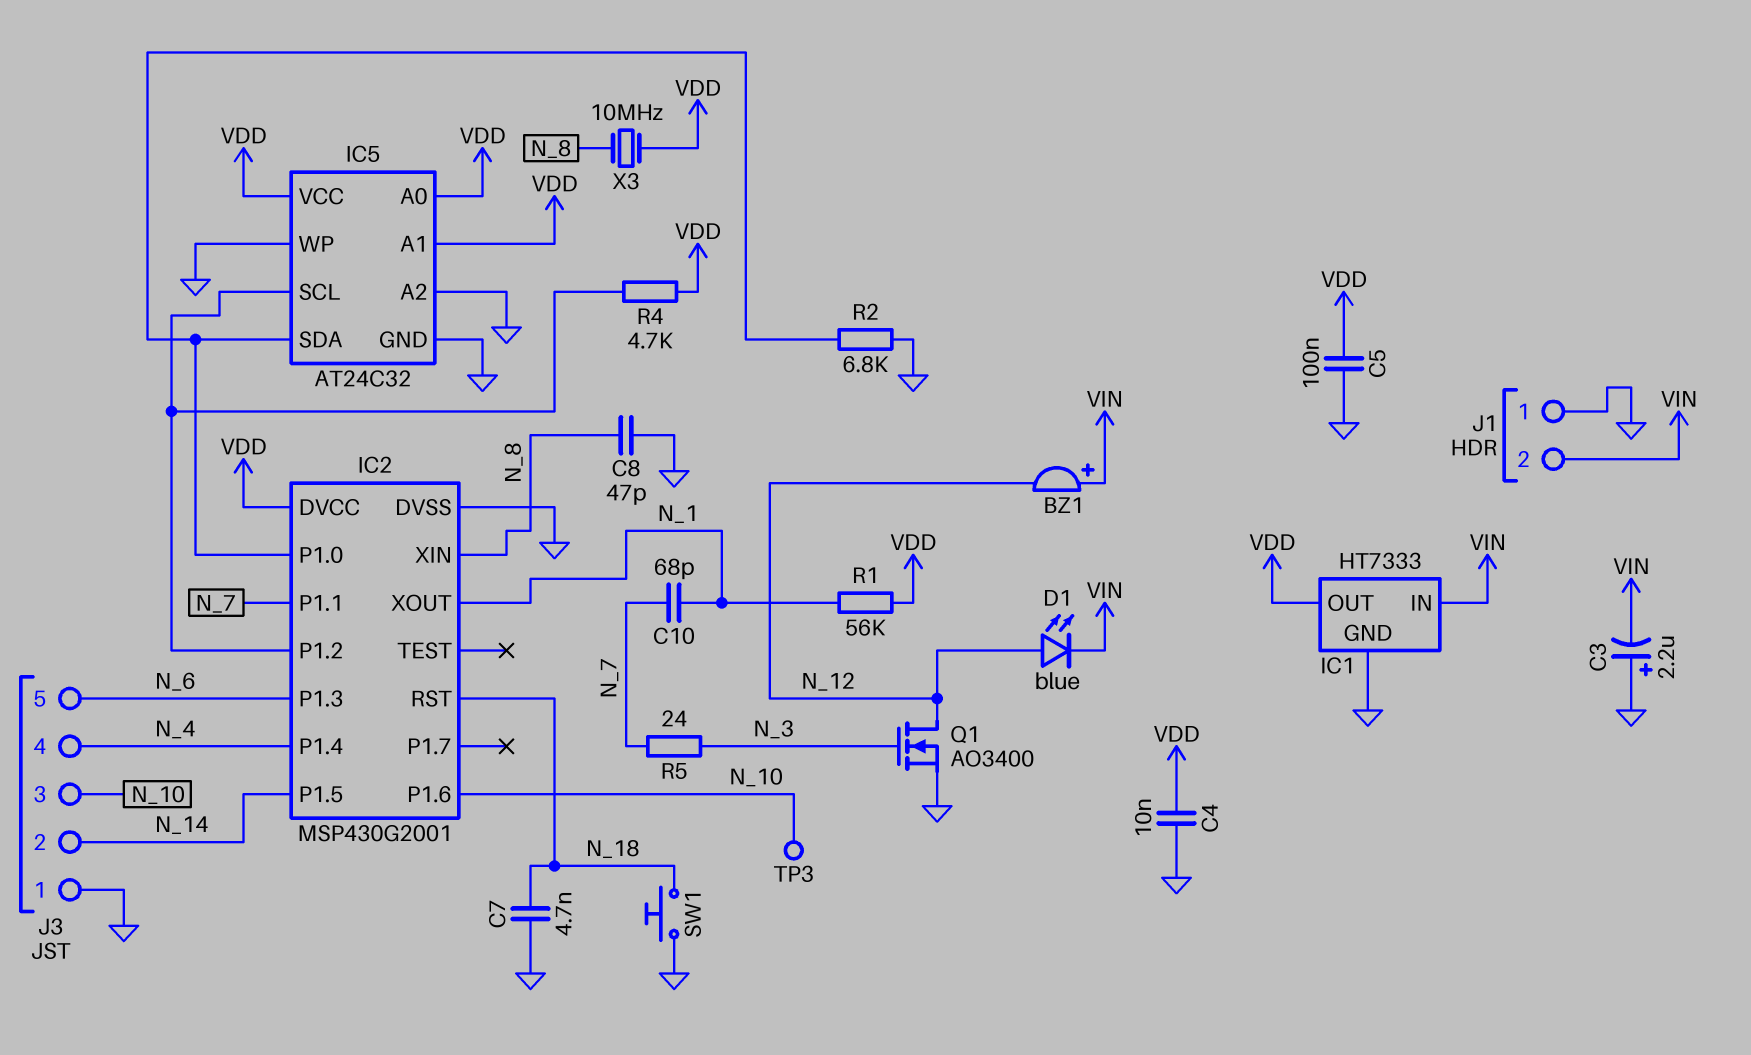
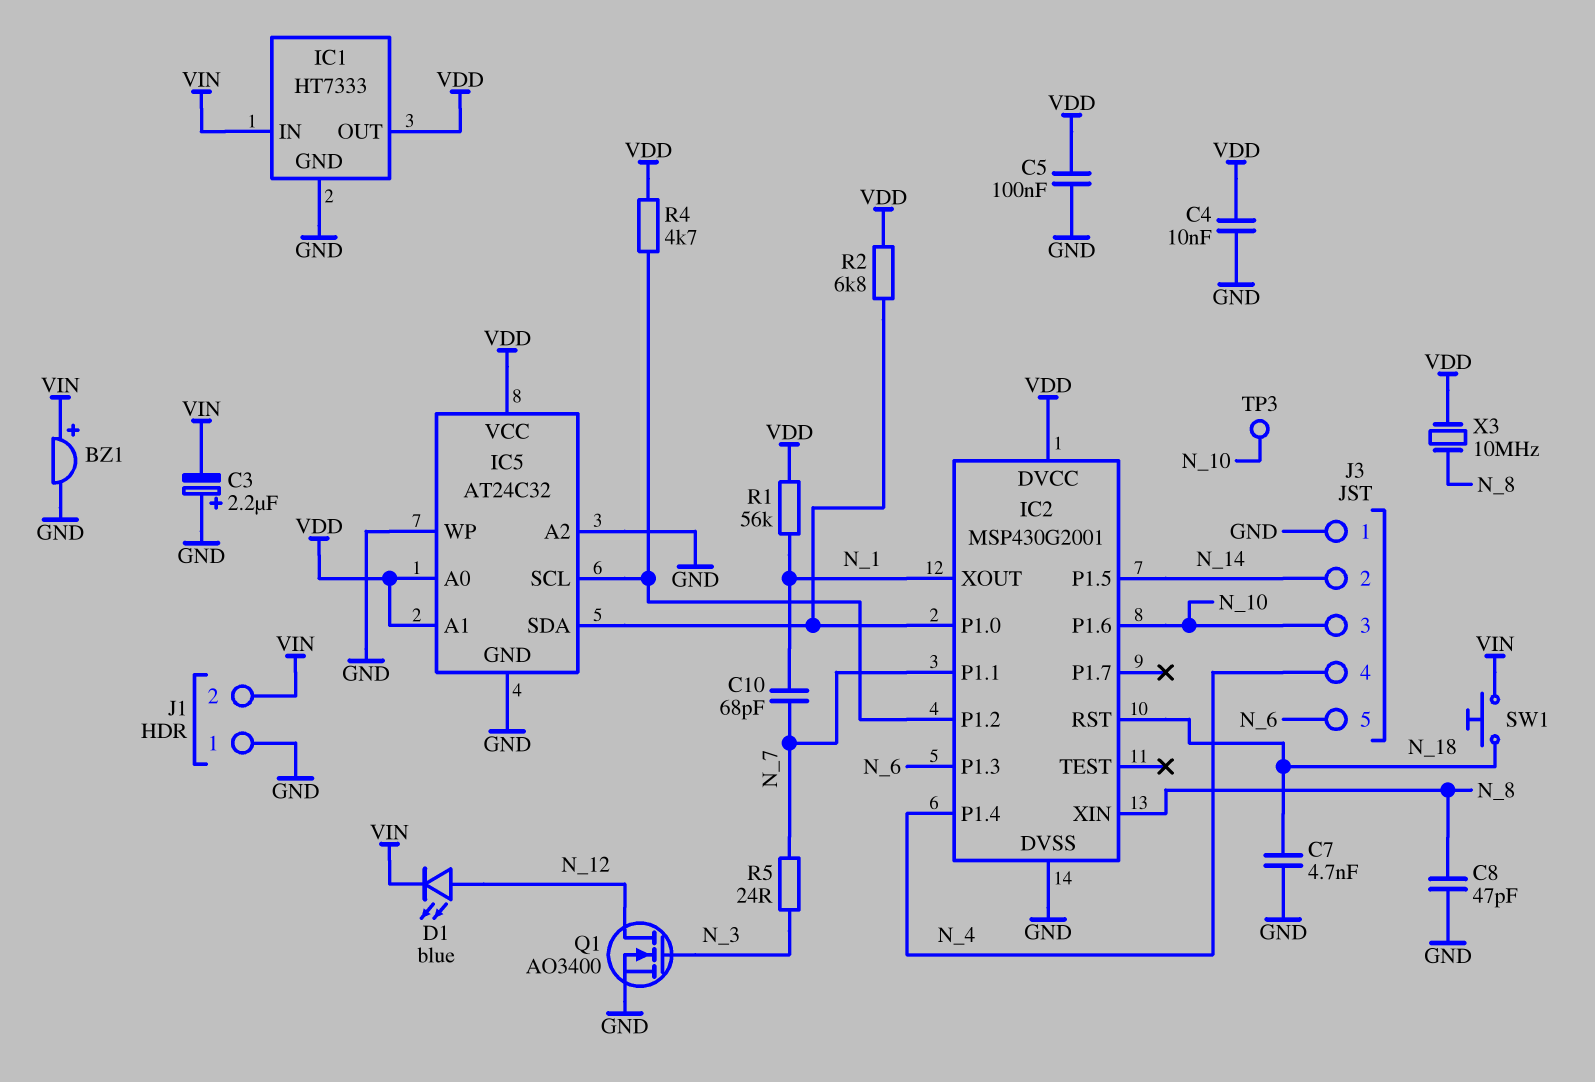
BZ1: buzzer (plus VIN, minus N_12) -> buzzer (plus VIN, minus GND)
R2: 6.8k (GND, IC2/P1.0) -> 6.8k (IC2/P1.0, VDD)
SW1: button (GND, N_18) -> button (N_18, VIN)

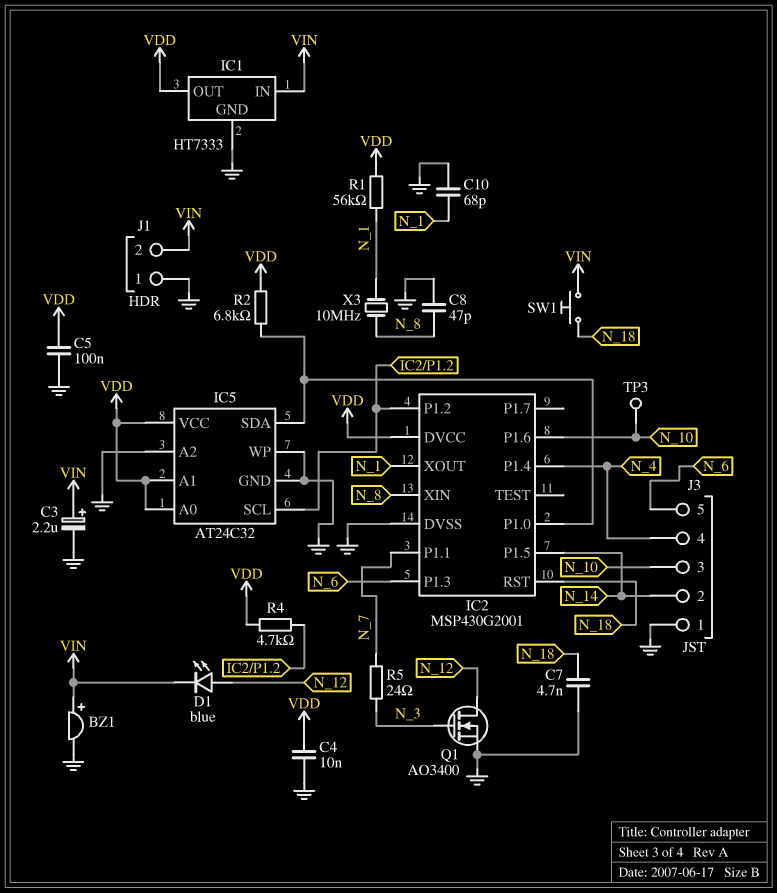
C3: 2.2uF (plus GND, minus VIN) -> 2.2uF (plus VIN, minus GND)
C10: 68pF (N_1, N_7) -> 68pF (GND, N_1)
X3: 10MHz (N_8, VDD) -> 10MHz (N_1, N_8)

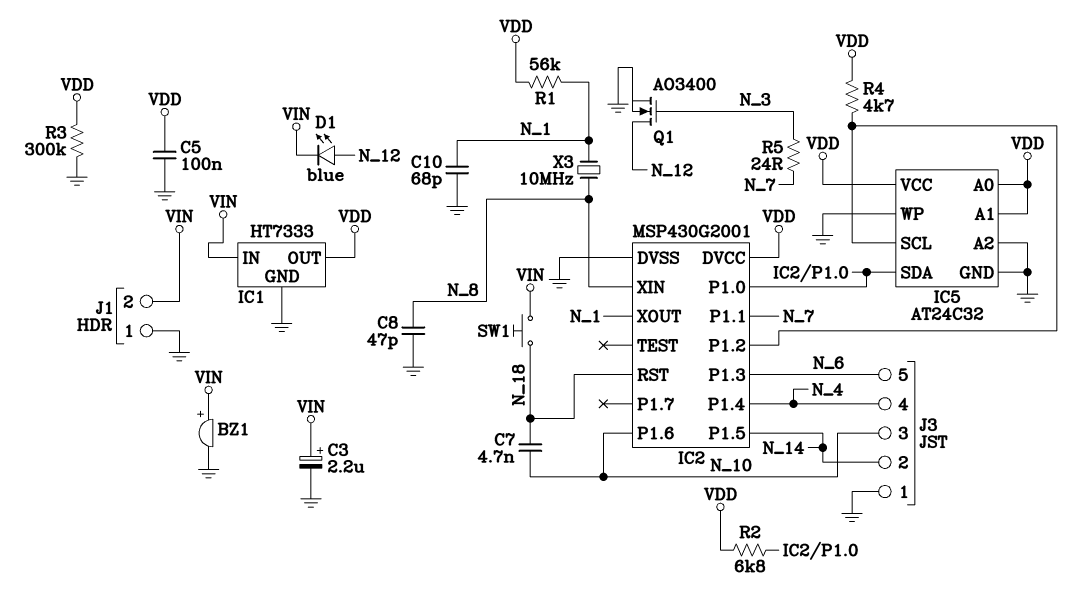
C4: 10nF (GND, VDD) -> none
C7: 4.7nF (GND, N_18) -> 4.7nF (N_10, N_18)
R3: none -> 300k (GND, VDD)
TP3: test point (N_10) -> none

